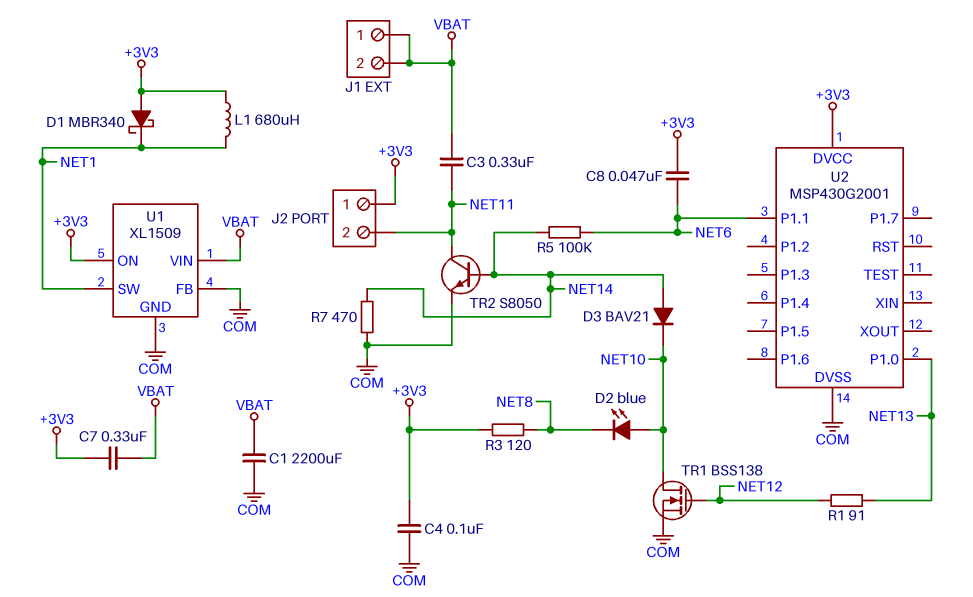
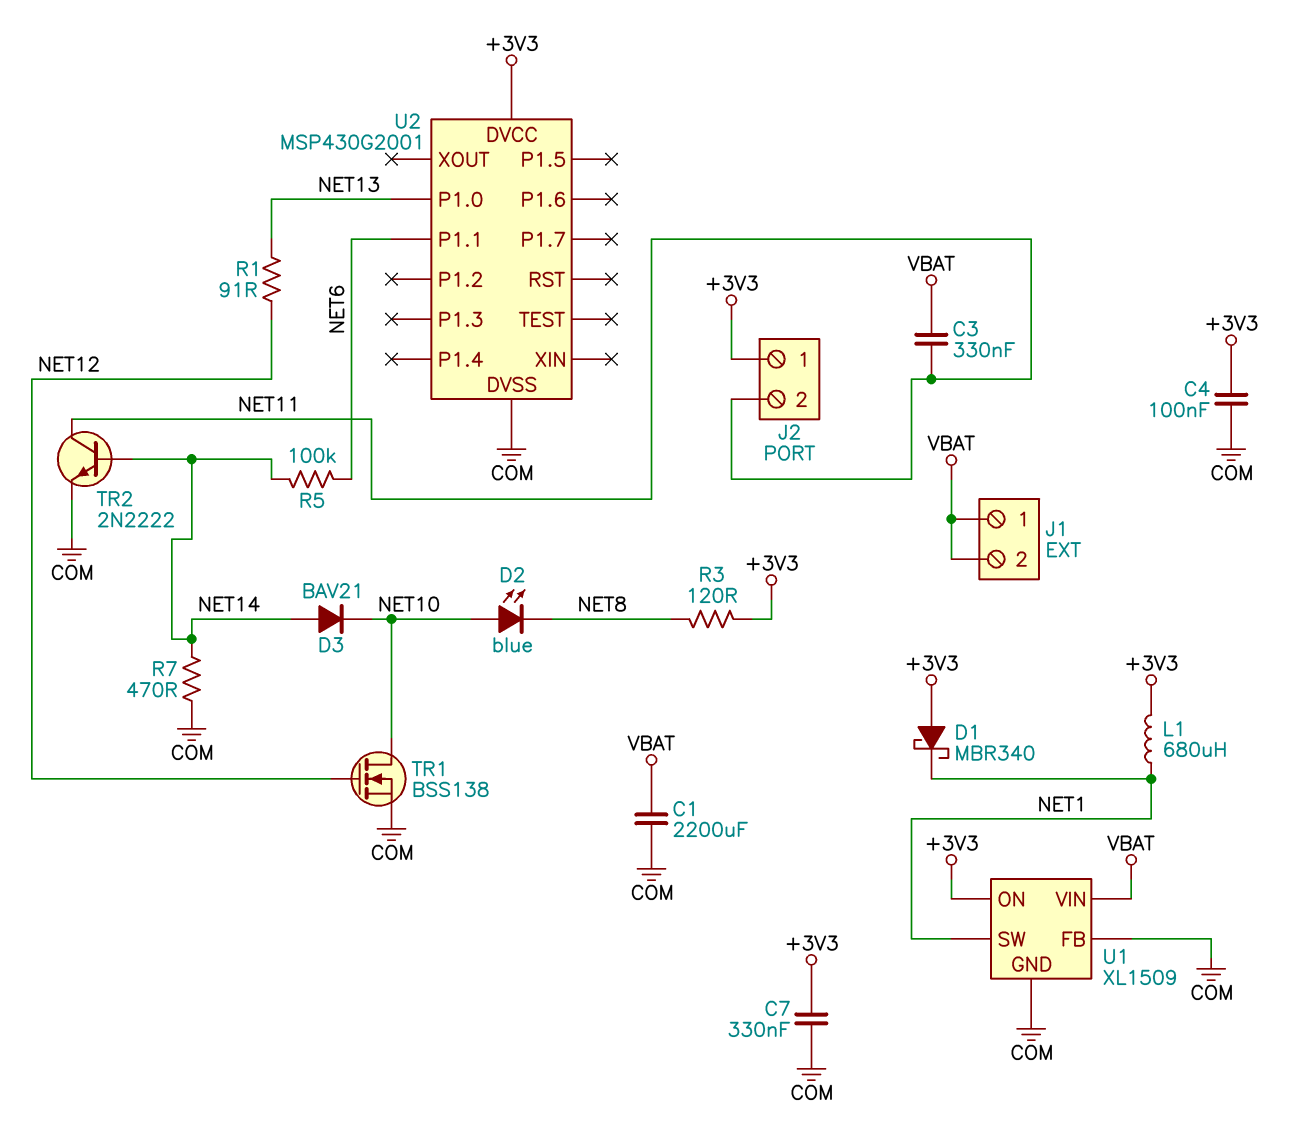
C7: 330nF (+3V3, VBAT) -> 330nF (+3V3, COM)
C8: 47nF (+3V3, NET6) -> none
TR2: NPN S8050 (B NET14, C NET11, E COM) -> NPN 2N2222 (B NET14, C NET11, E COM)

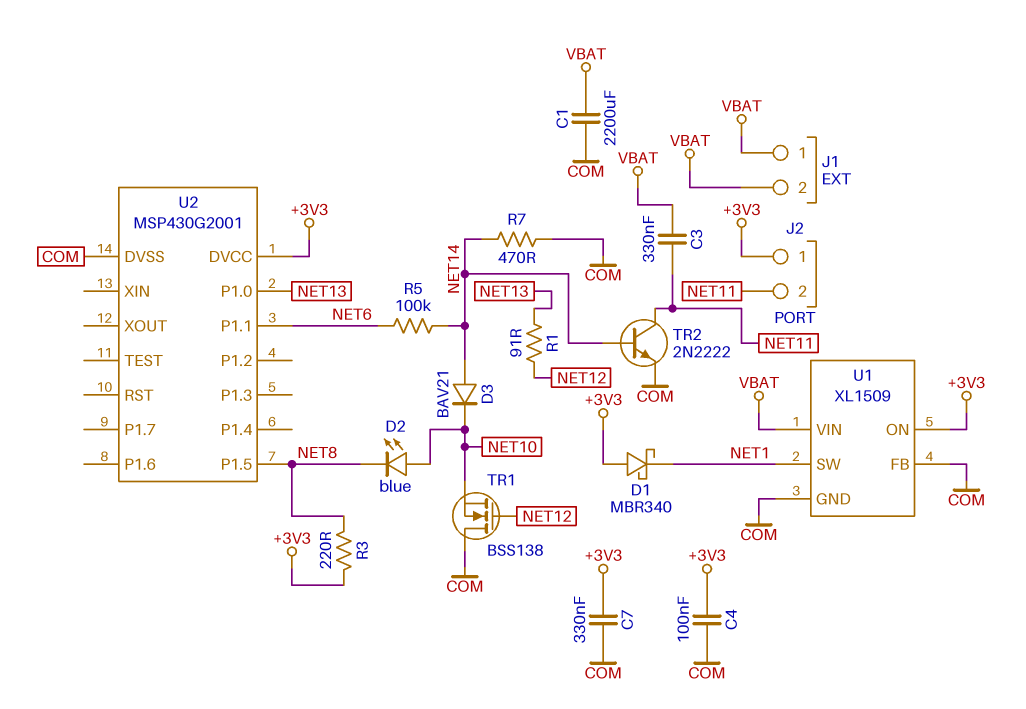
L1: 680uH (+3V3, NET1) -> none
R3: 120 (+3V3, NET8) -> 220 (+3V3, NET8)
TR1: NMOS BSS138 (G NET12, D NET10, S COM) -> NMOS BSS138 (G NET12, D COM, S NET10)
U2 pin P1.5: none -> NET8

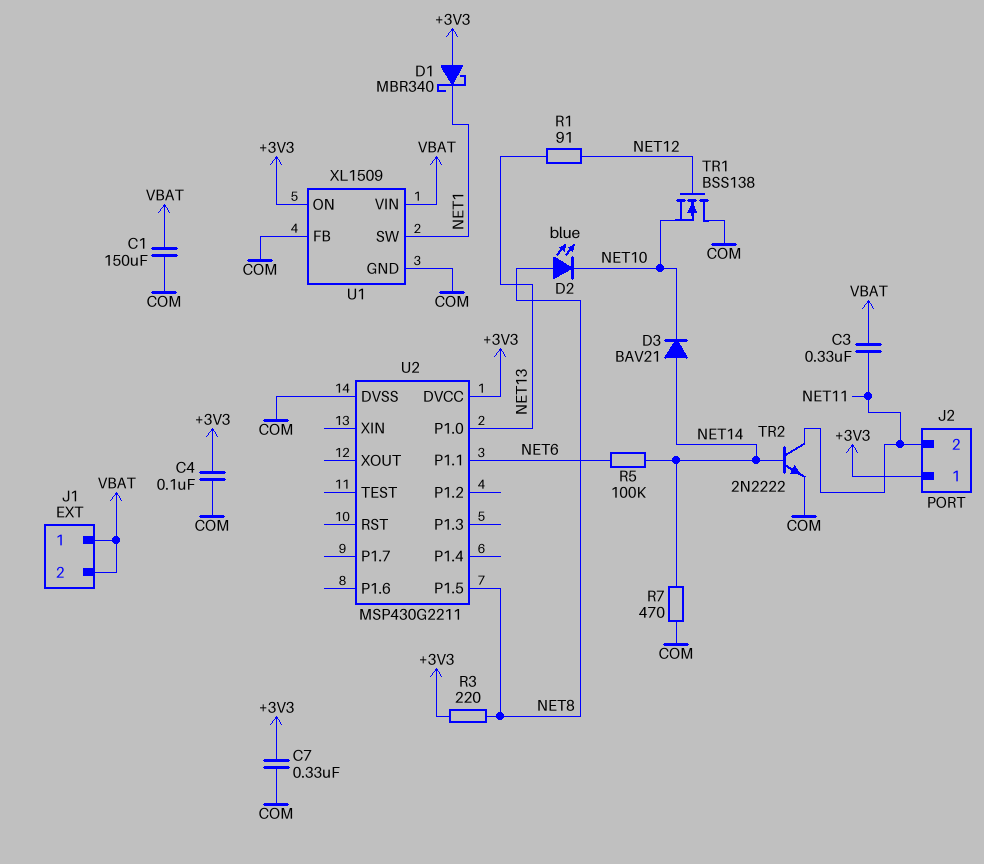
C1: 2200uF (COM, VBAT) -> 150uF (COM, VBAT)
D2: LED blue (A NET10, K NET8) -> LED blue (A NET8, K NET10)
U2: MSP430G2001 -> MSP430G2211

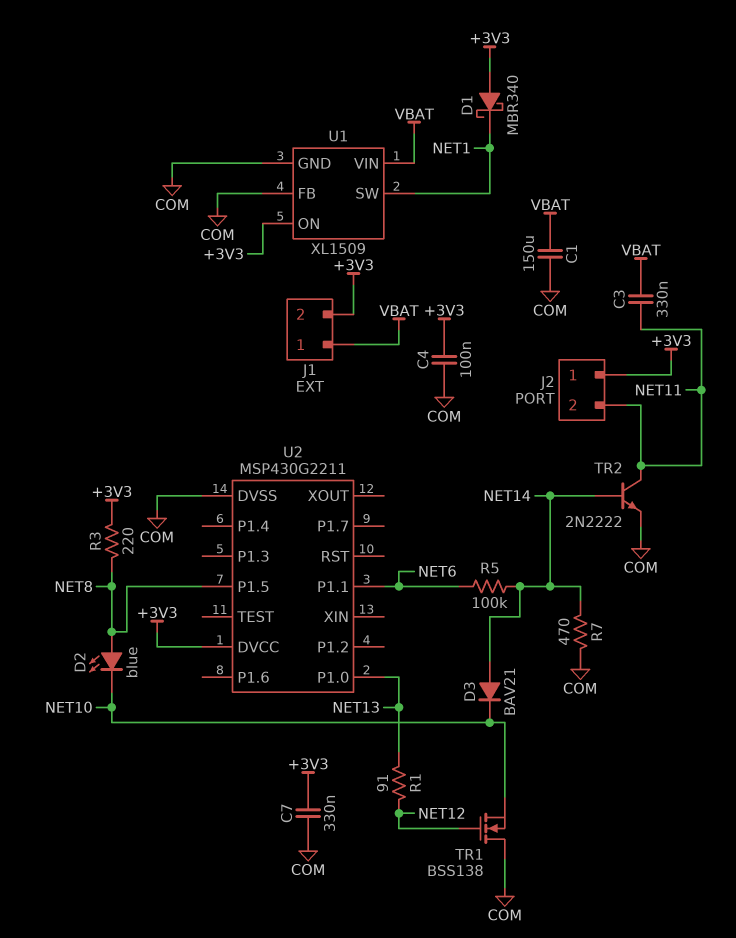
J1 pin 2: VBAT -> +3V3

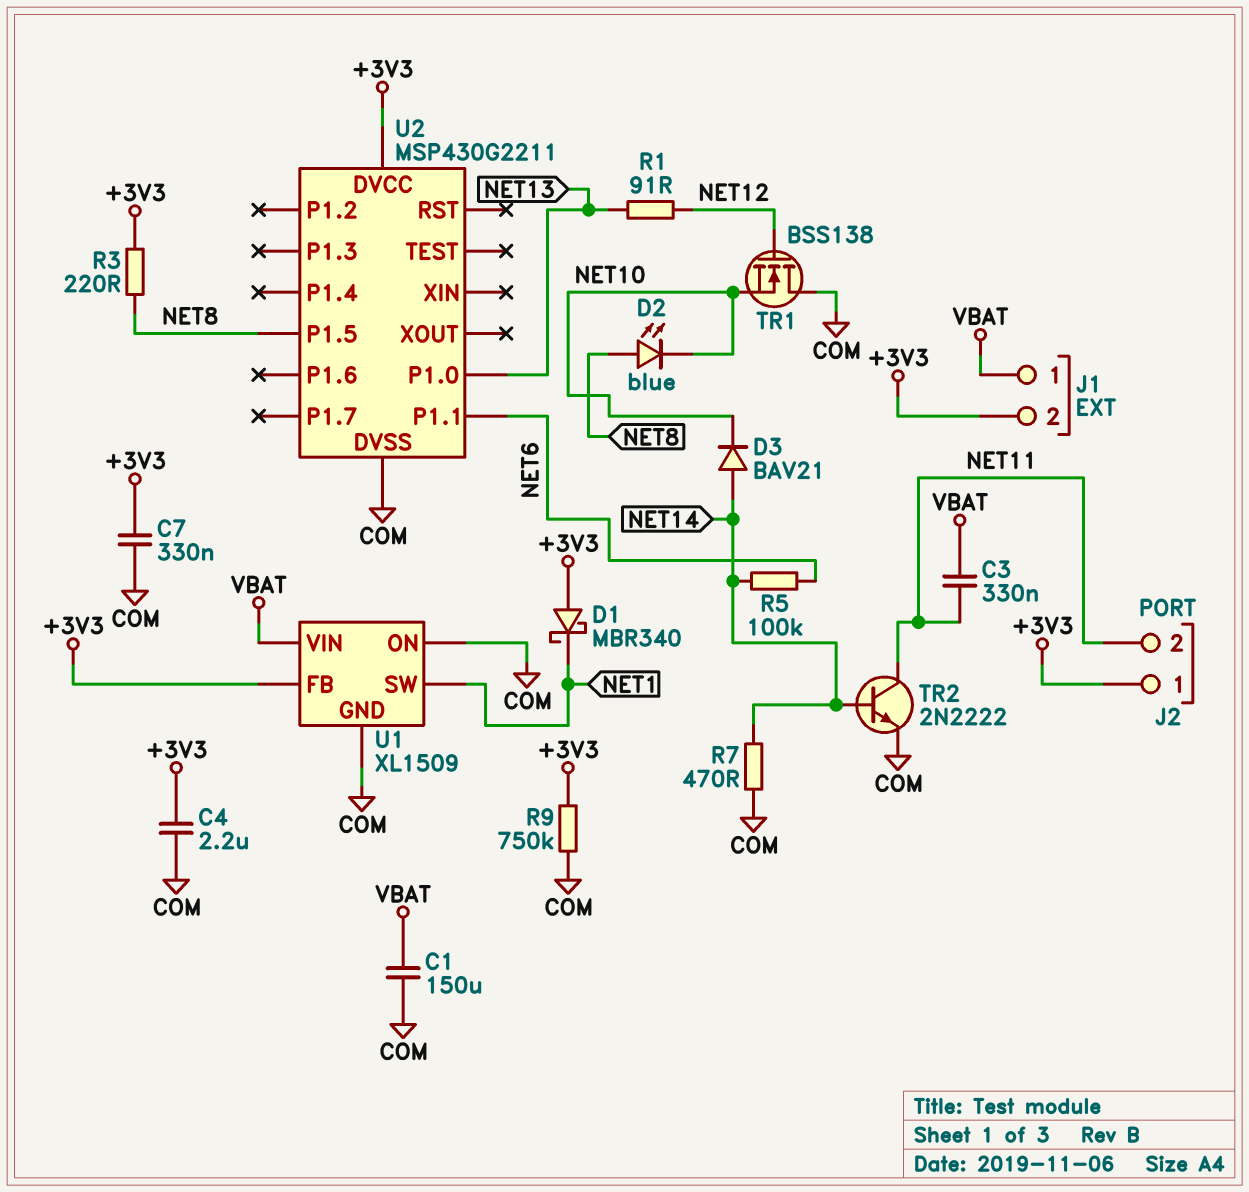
C4: 100nF (+3V3, COM) -> 2.2uF (+3V3, COM)
R9: none -> 750k (+3V3, COM)
U1 pin FB: COM -> +3V3
U1 pin ON: +3V3 -> COM

